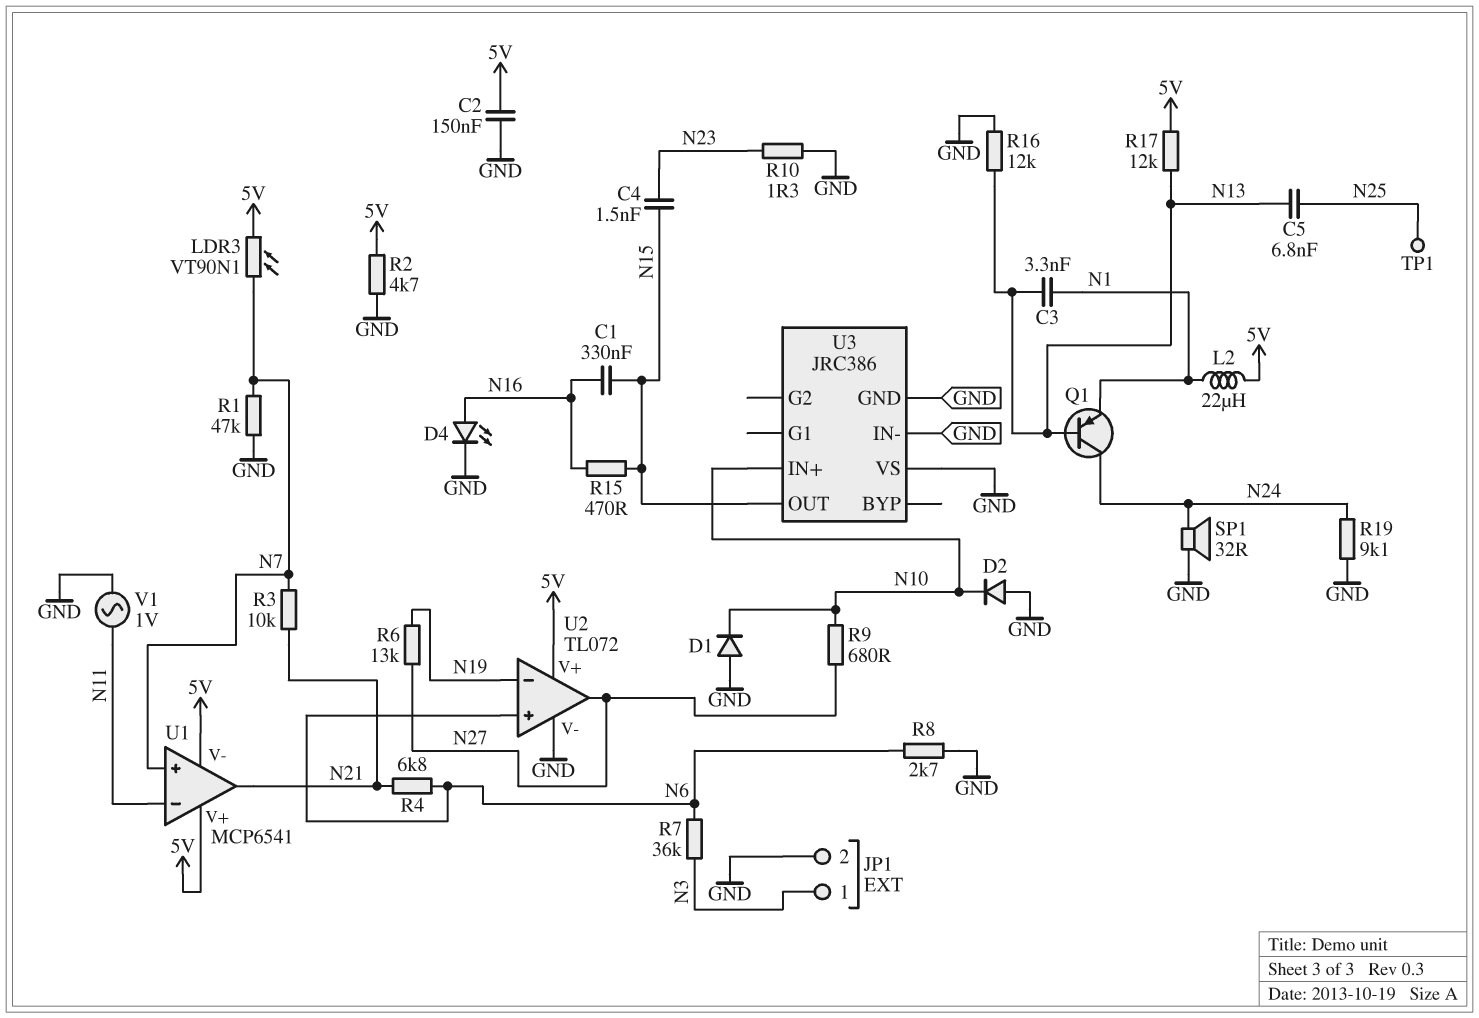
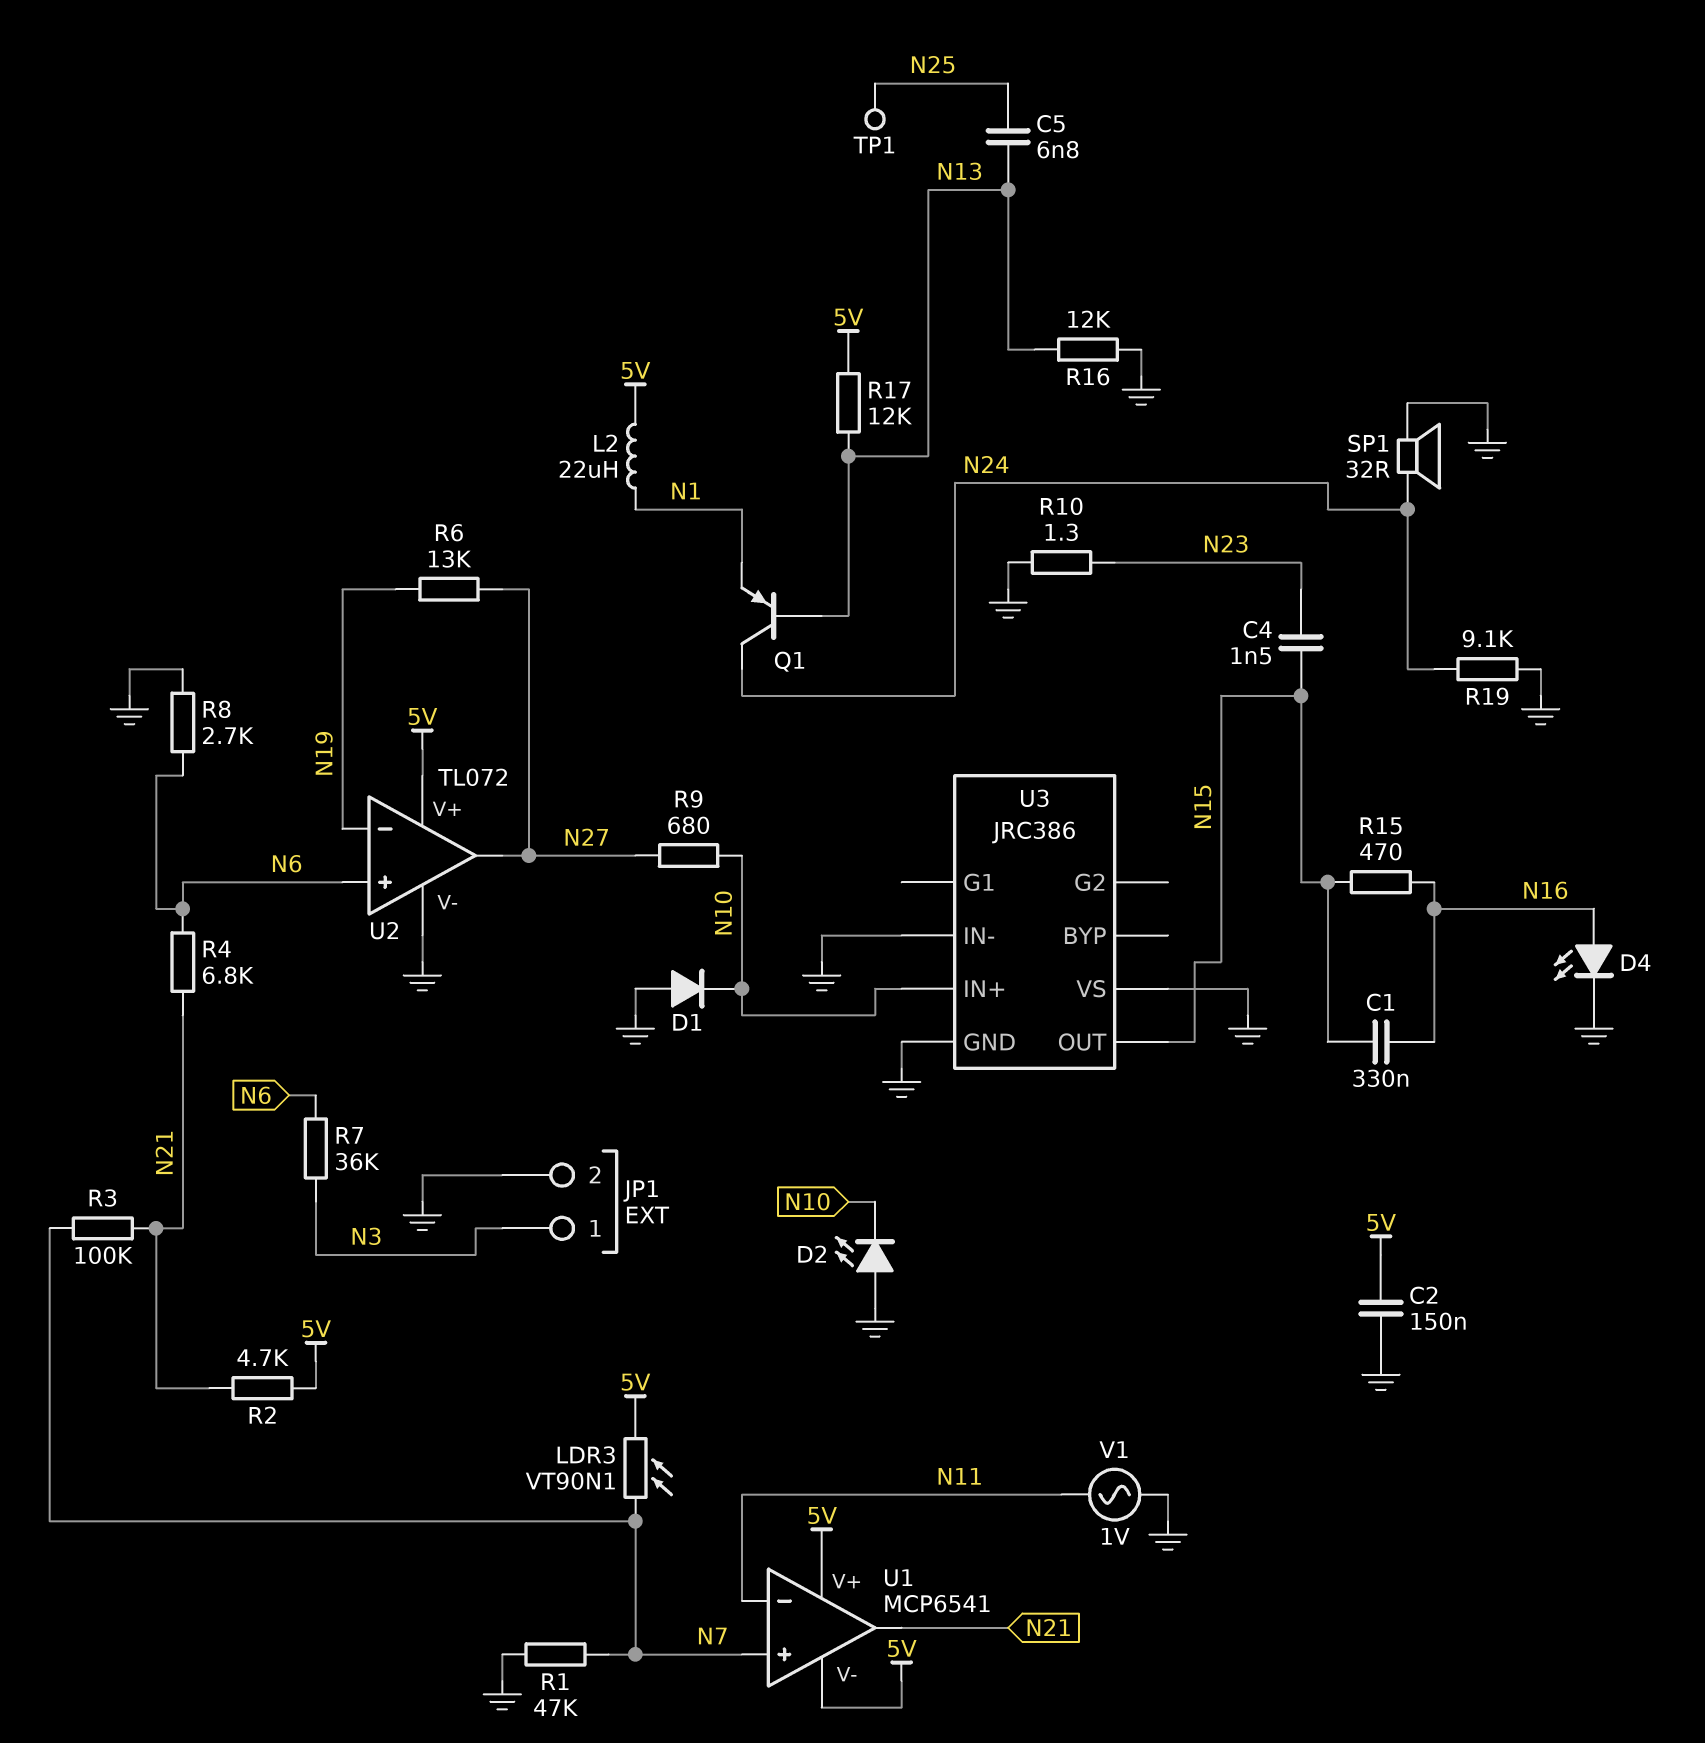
C3: 3.3nF (N1, N13) -> none
D2: diode (A GND, K N10) -> LED (A GND, K N10)
R2: 4.7k (5V, GND) -> 4.7k (5V, N21)
R3: 10k (N7, N21) -> 100k (N7, N21)

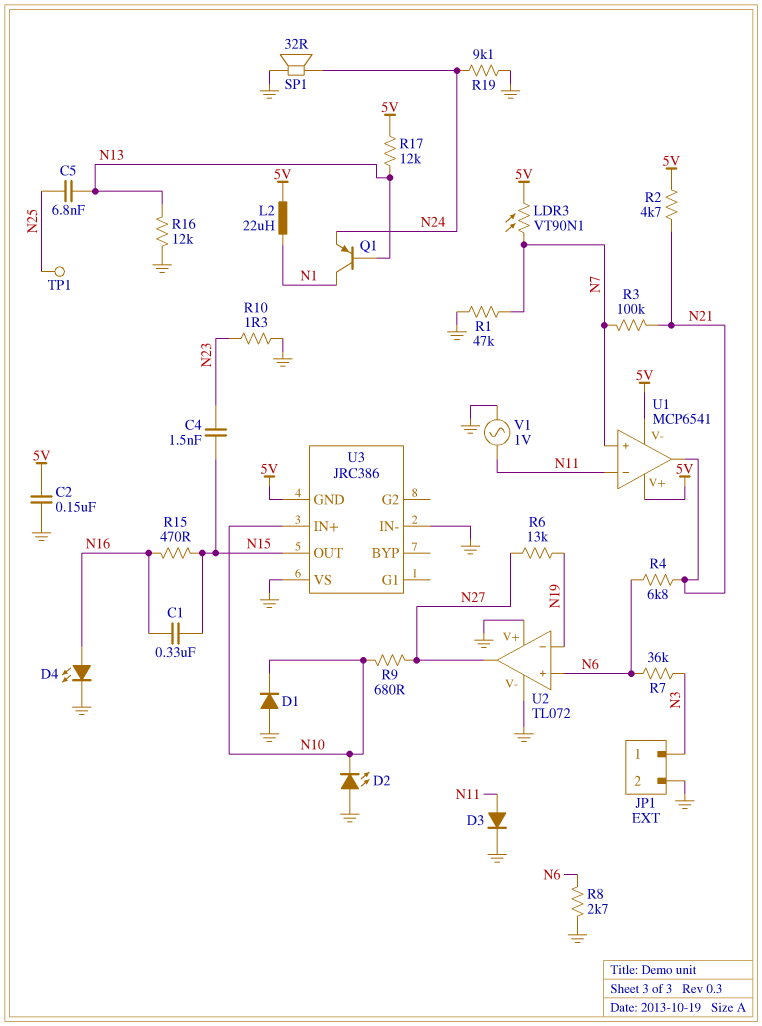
D3: none -> diode (A N11, K GND)
Q1: PNP (B N13, C N24, E N1) -> PNP (B N13, C N1, E N24)
U2 pin V+: 5V -> GND
U3 pin GND: GND -> 5V

